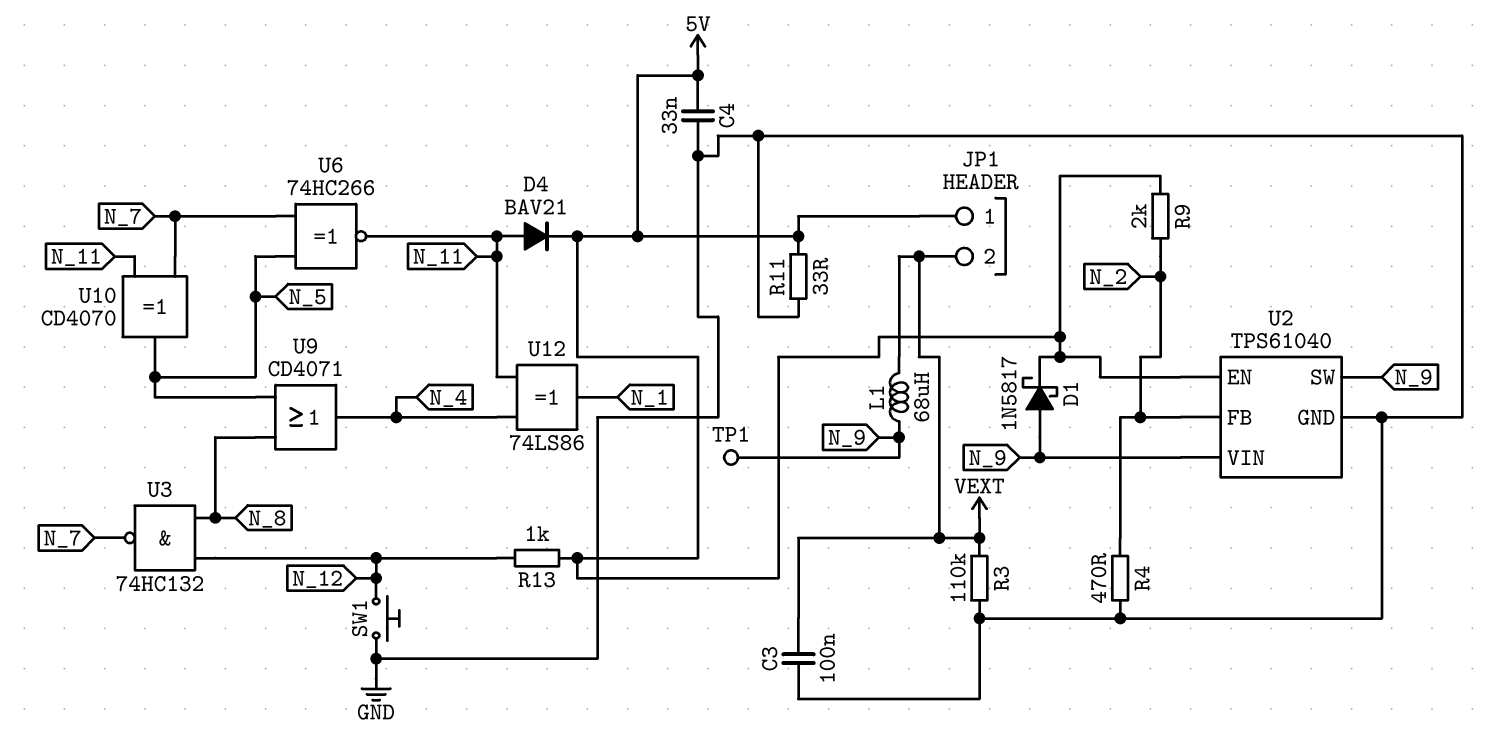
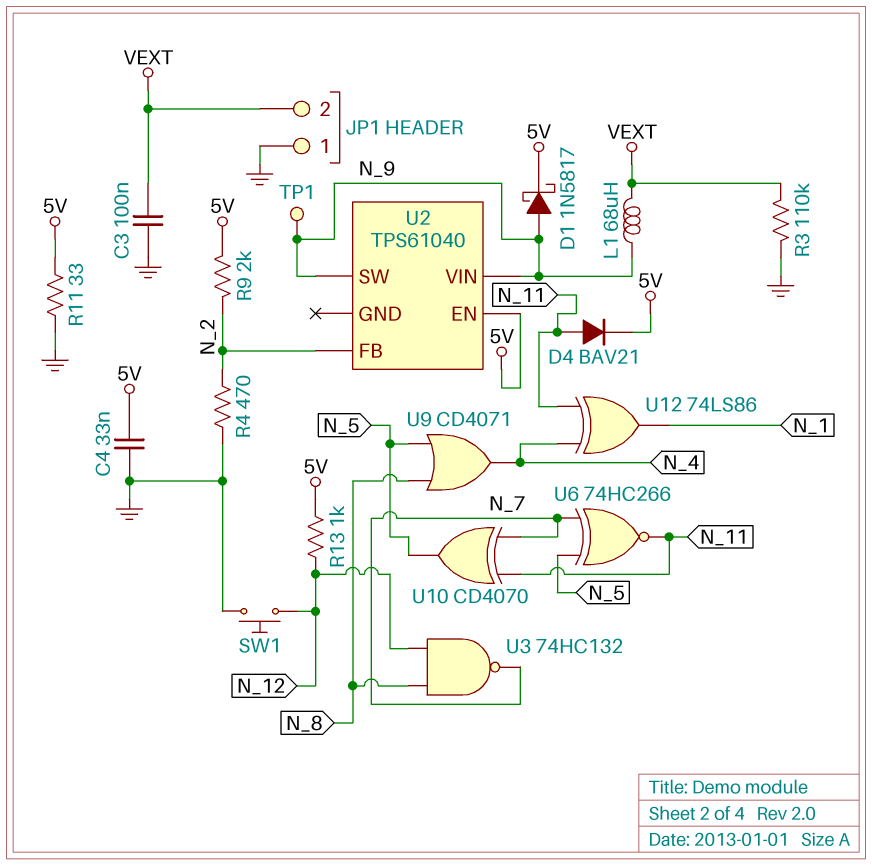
JP1 pin 1: 5V -> GND
U2 pin GND: GND -> none

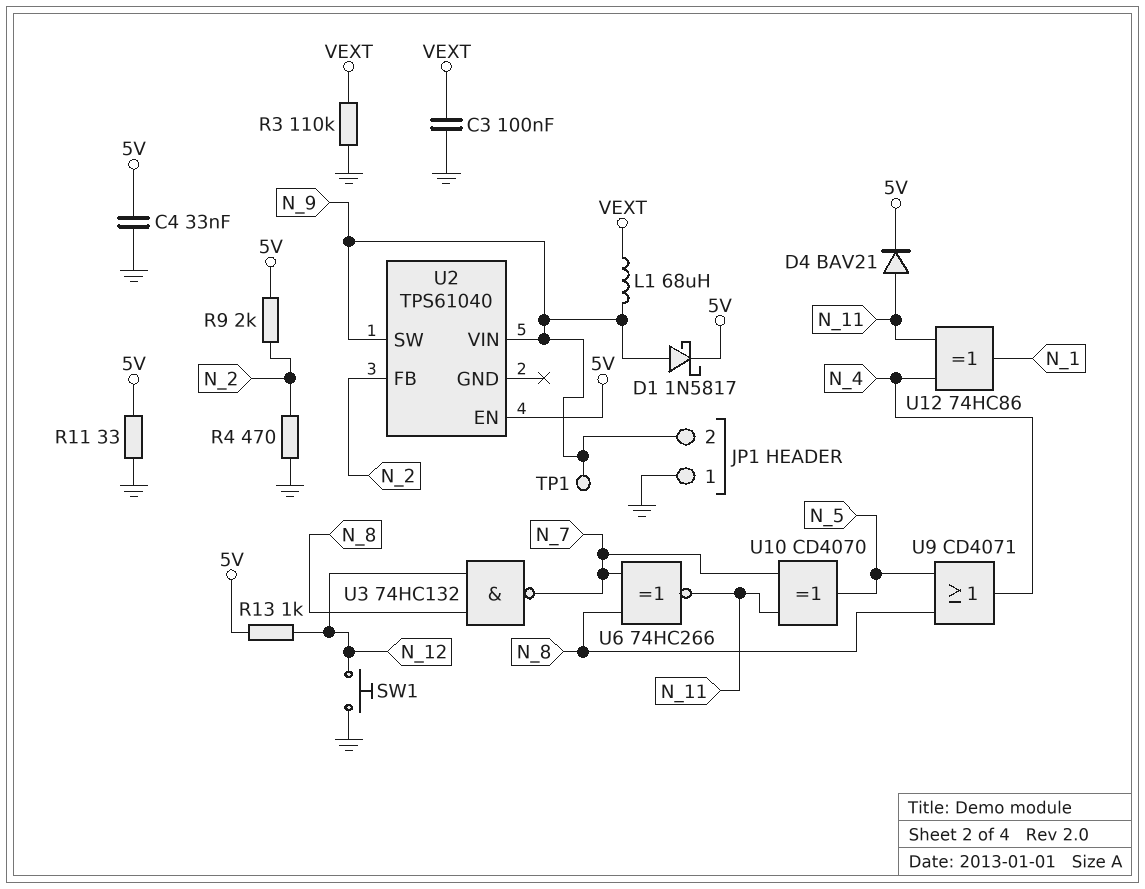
JP1 pin 2: VEXT -> N_9
U6: XNOR 74HC266 (in N_5, in N_7, out N_11) -> XNOR 74HC266 (in N_7, in N_8, out N_11)
U12: XOR 74LS86 (in N_4, in N_11, out N_1) -> XOR 74HC86 (in N_4, in N_11, out N_1)

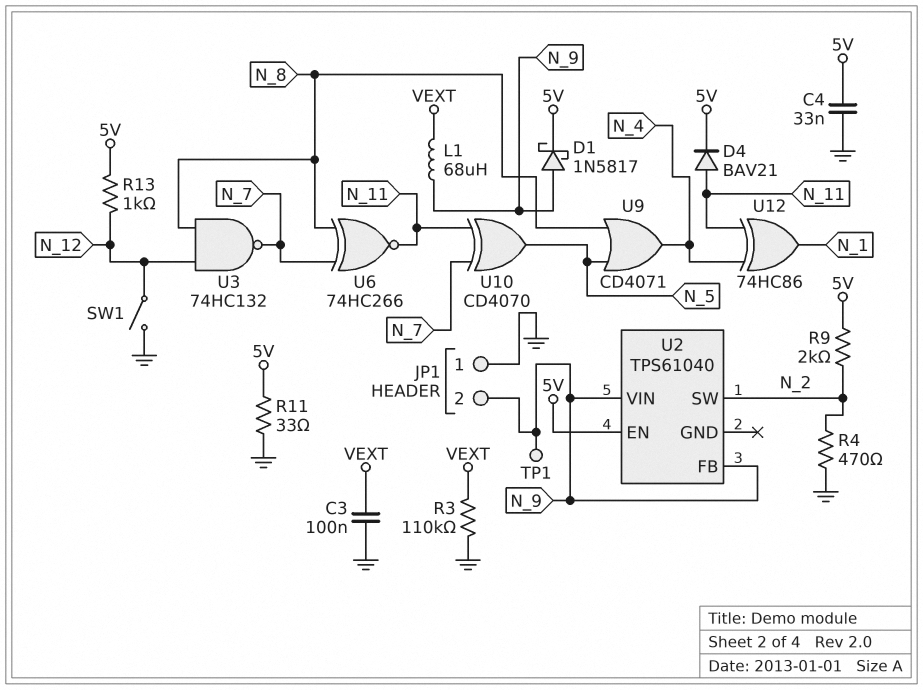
SW1: button (GND, N_12) -> switch (GND, N_12)
U2 pin FB: N_2 -> N_9
U2 pin SW: N_9 -> N_2

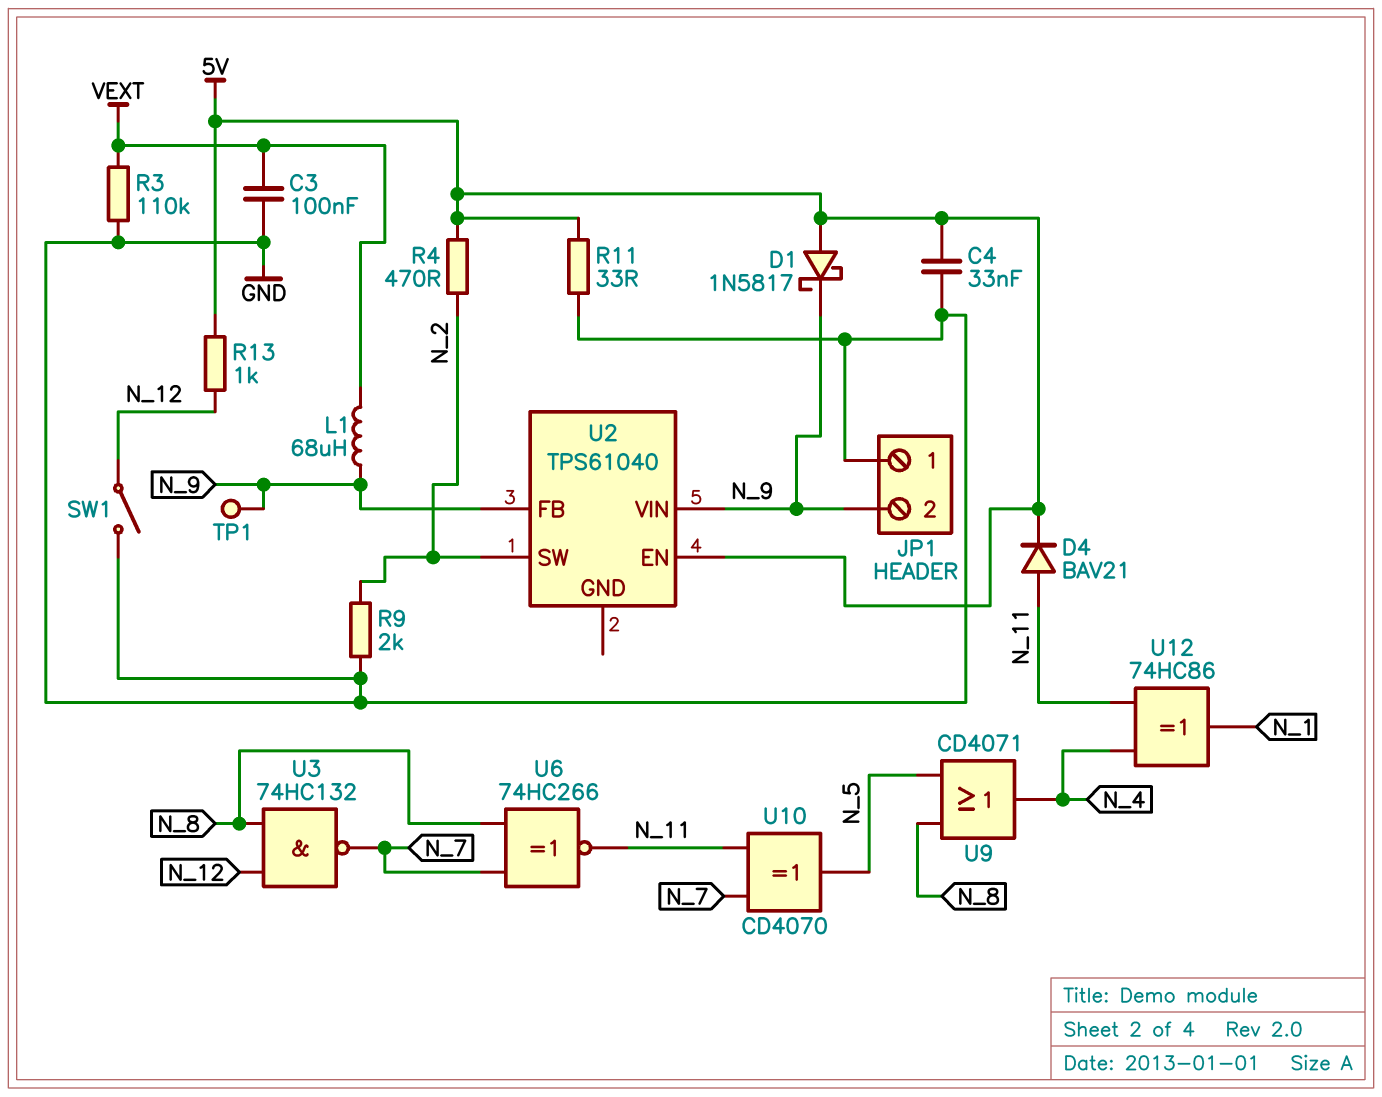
D1: schottky 1N5817 (A N_9, K 5V) -> schottky 1N5817 (A 5V, K N_9)
R4: 470 (GND, N_2) -> 470 (5V, N_2)
R9: 2k (5V, N_2) -> 2k (GND, N_2)

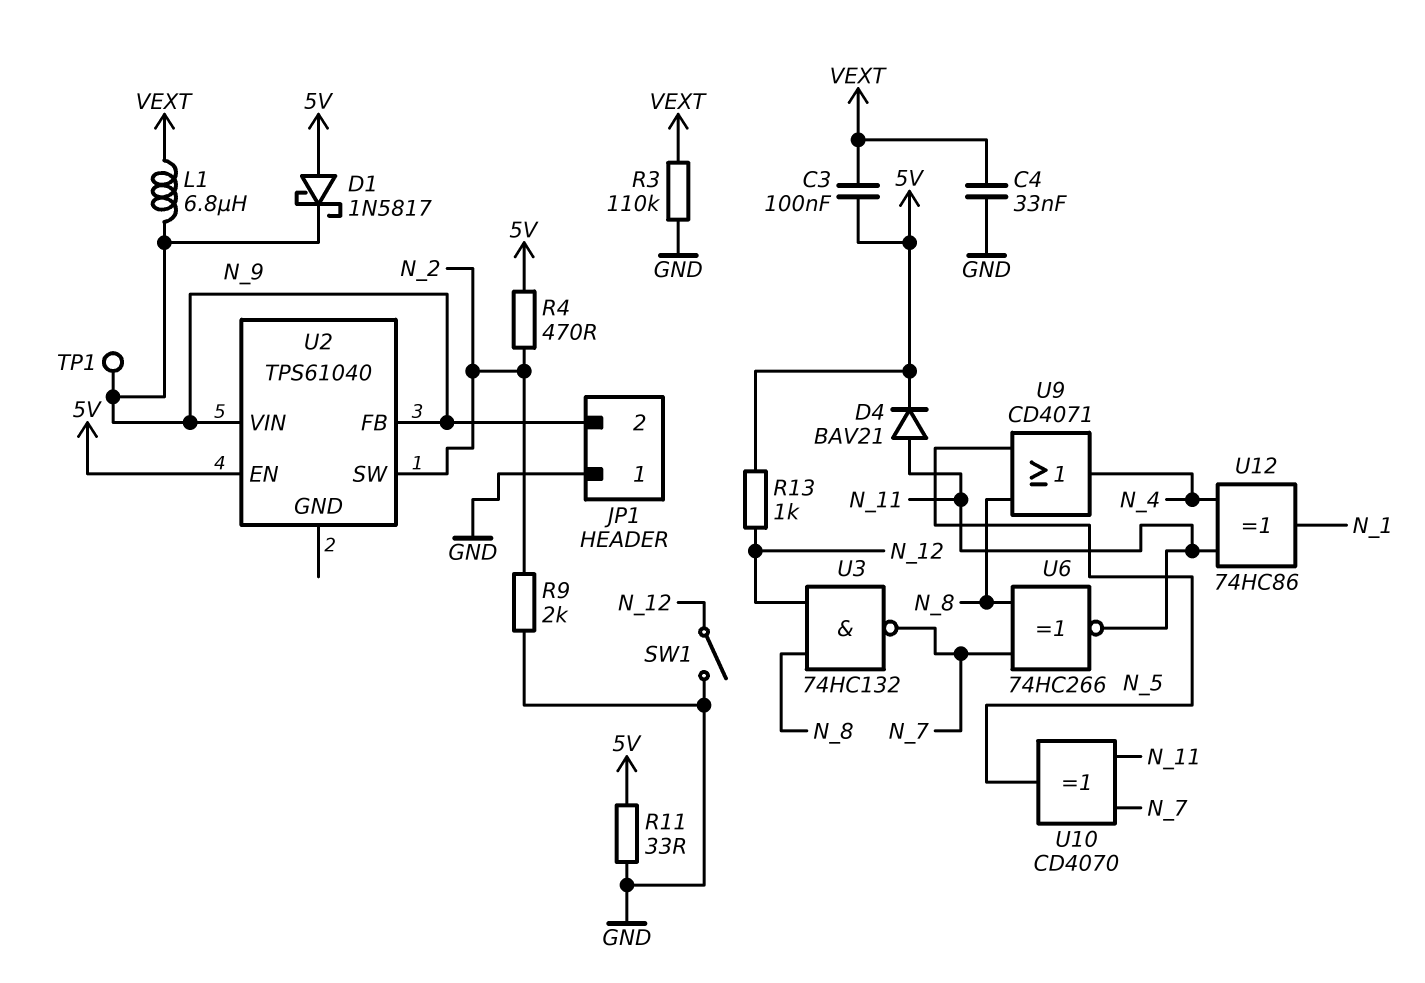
C3: 100nF (GND, VEXT) -> 100nF (5V, VEXT)
C4: 33nF (5V, GND) -> 33nF (GND, VEXT)
L1: 68uH (N_9, VEXT) -> 6.8uH (N_9, VEXT)

